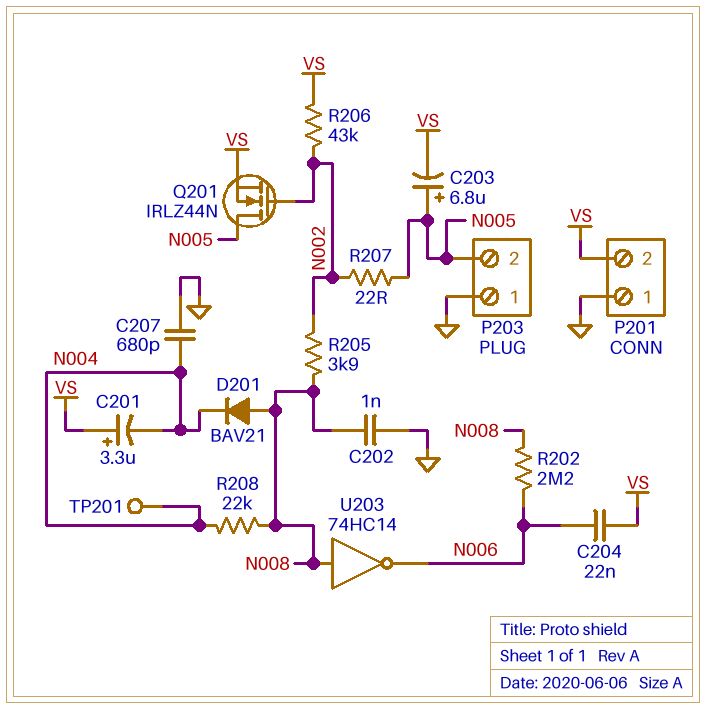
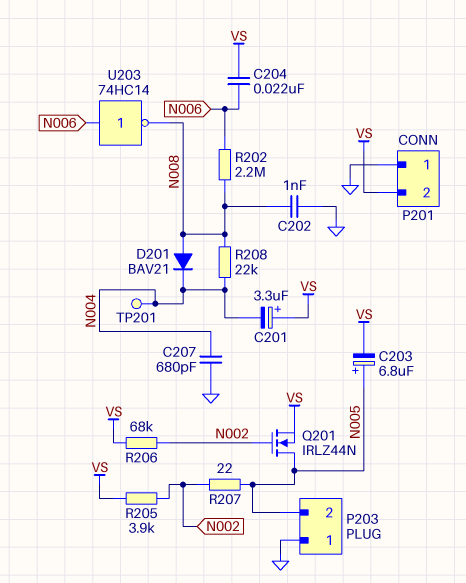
R205: 3.9k (N002, N008) -> 3.9k (N002, VS)
R206: 43k (N002, VS) -> 68k (N002, VS)
U203: NOT 74HC14 (in N008, out N006) -> NOT 74HC14 (in N006, out N008)

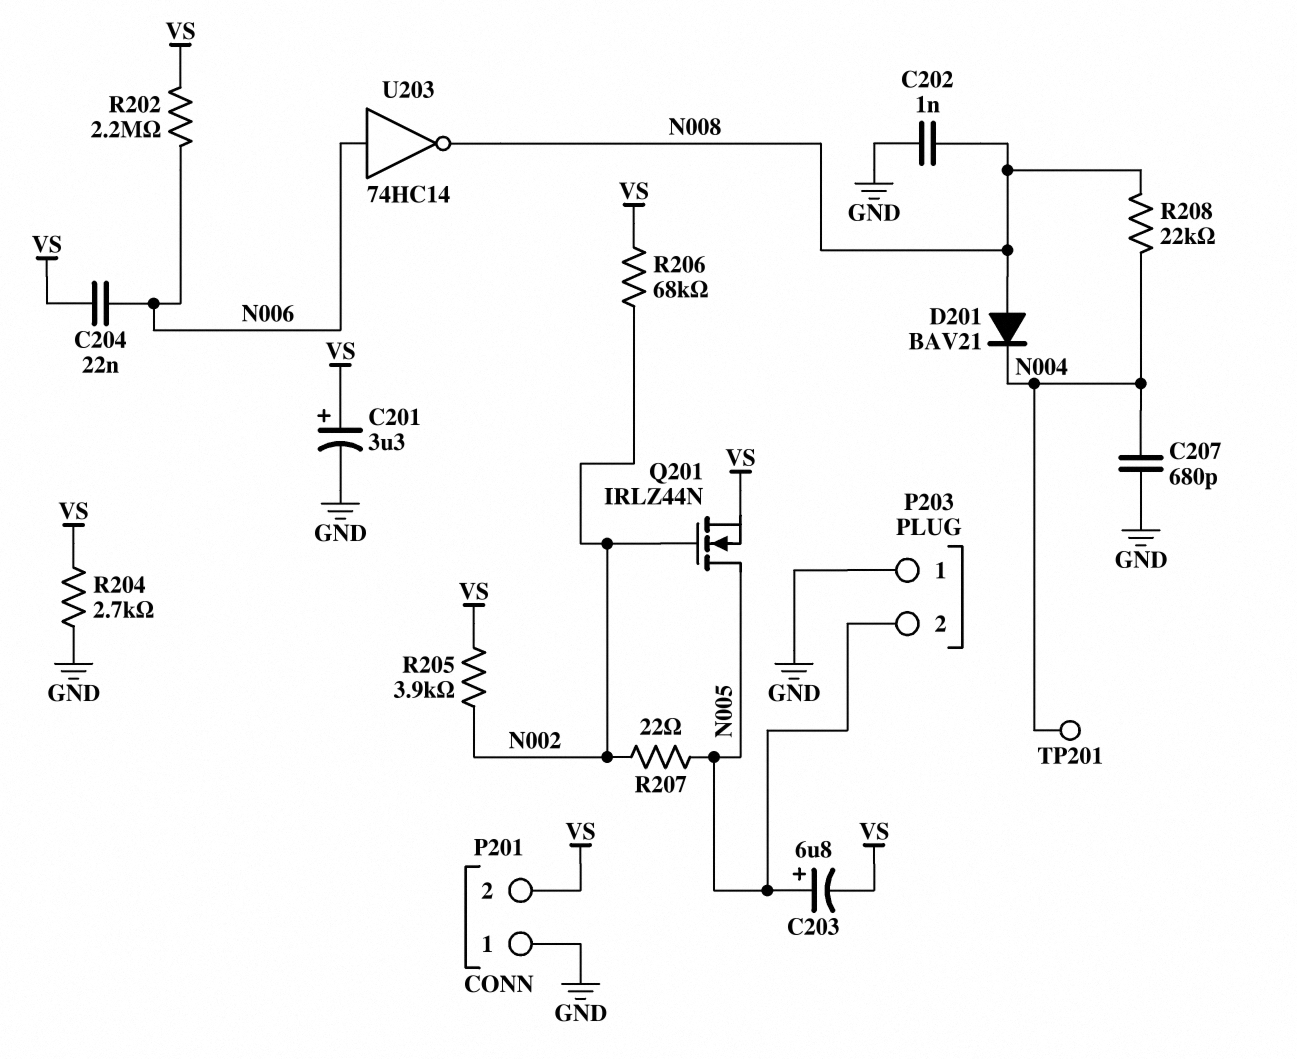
C201: 3.3uF (plus VS, minus N004) -> 3.3uF (plus VS, minus GND)
R202: 2.2M (N006, N008) -> 2.2M (N006, VS)
R204: none -> 2.7k (GND, VS)

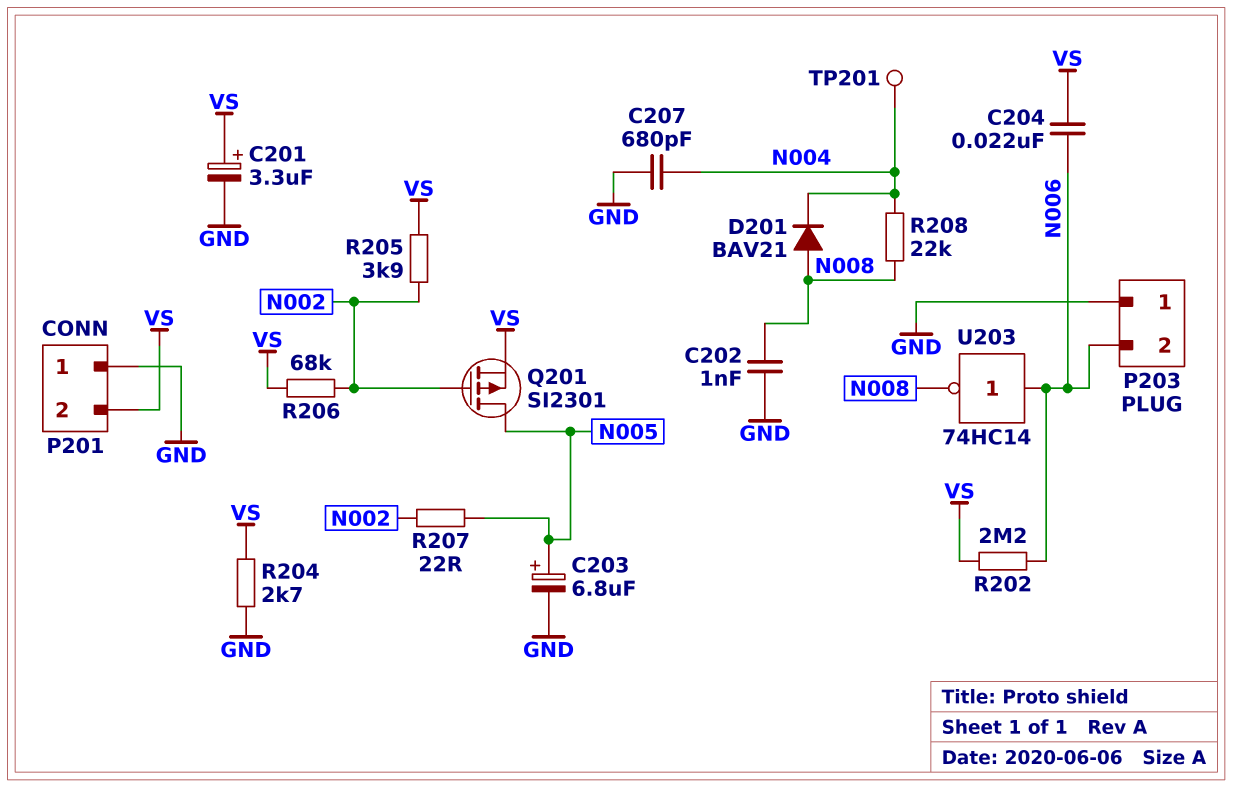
C203: 6.8uF (plus N005, minus VS) -> 6.8uF (plus N005, minus GND)
P203 pin 2: N005 -> N006
Q201: NMOS IRLZ44N (G N002, D N005, S VS) -> PMOS SI2301 (G N002, D N005, S VS)

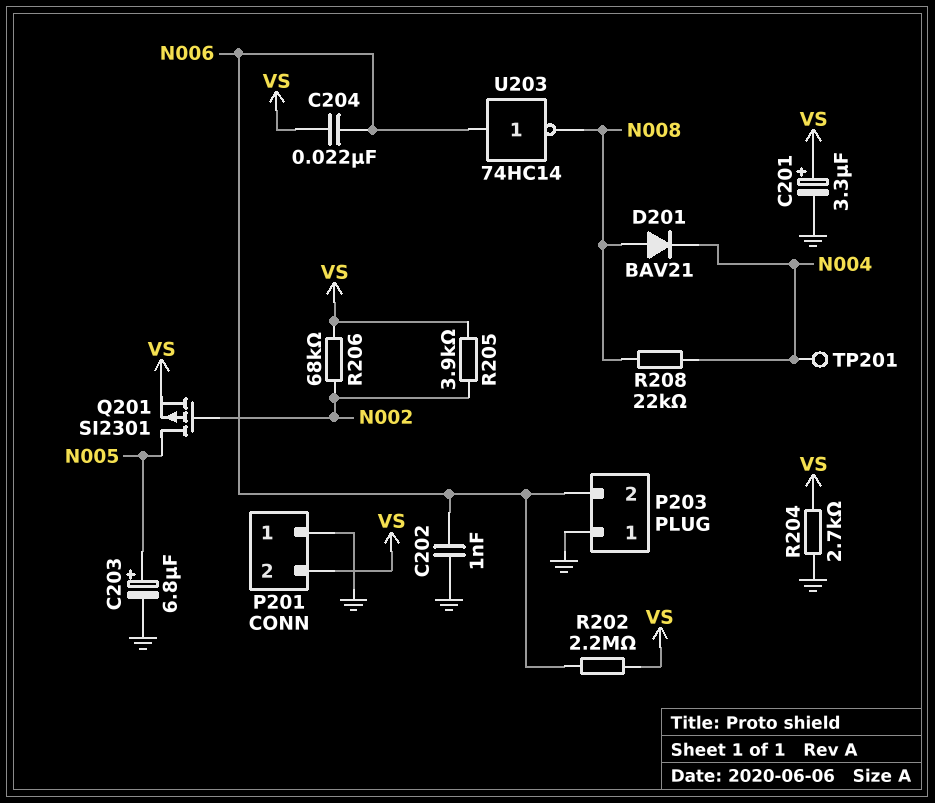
C202: 1nF (GND, N008) -> 1nF (GND, N006)
C207: 680pF (GND, N004) -> none
R207: 22 (N002, N005) -> none

